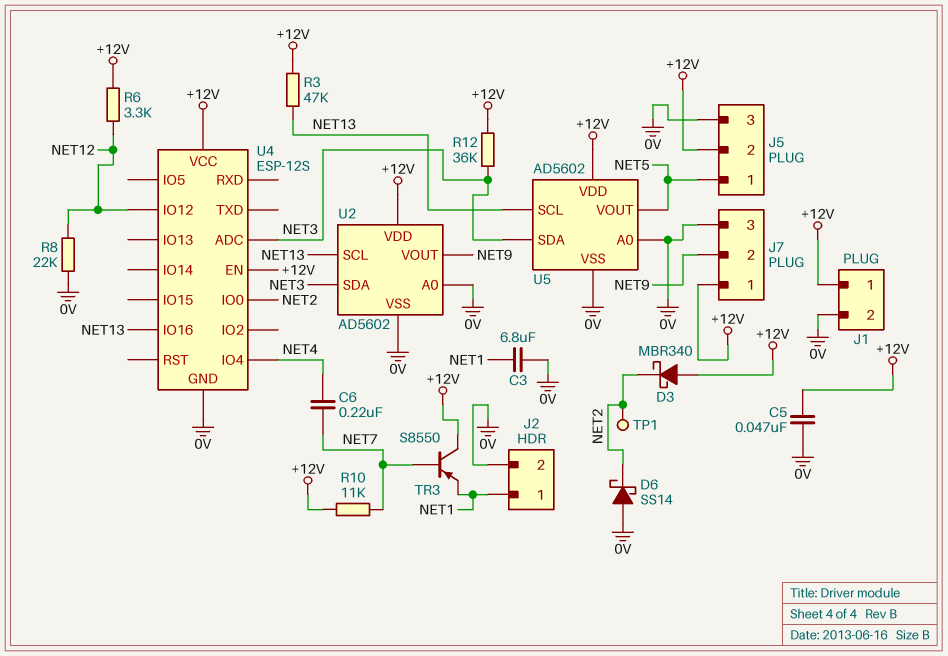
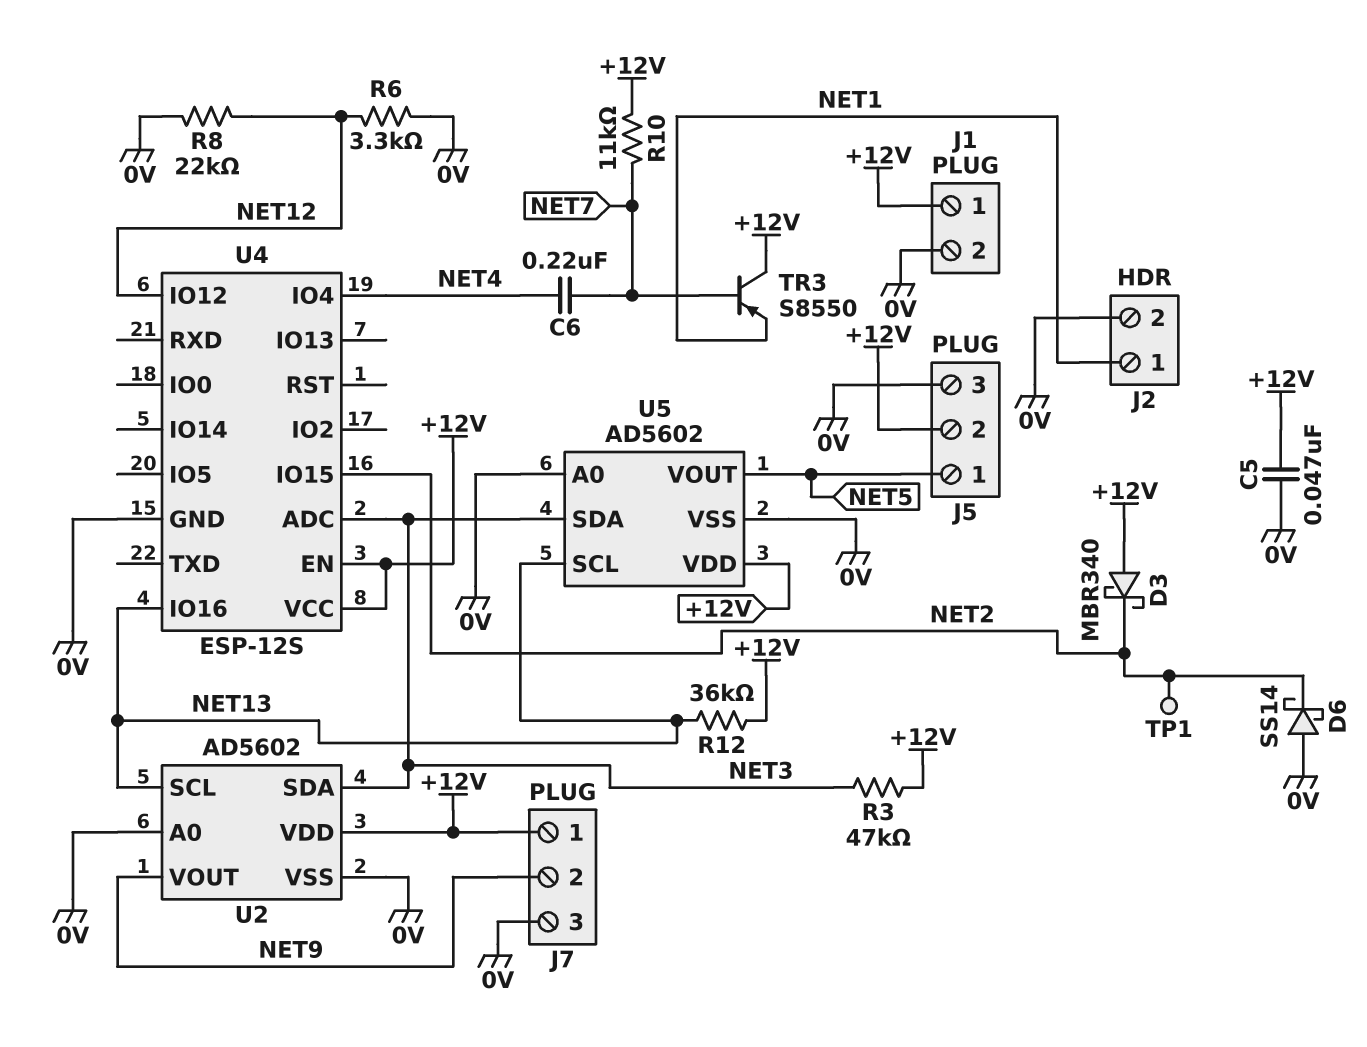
C3: 6.8uF (0V, NET1) -> none
R3: 47k (+12V, NET13) -> 47k (+12V, NET3)
R6: 3.3k (+12V, NET12) -> 3.3k (0V, NET12)
R12: 36k (+12V, NET3) -> 36k (+12V, NET13)
U4 pin IO0: NET2 -> none
U4 pin IO15: none -> NET2

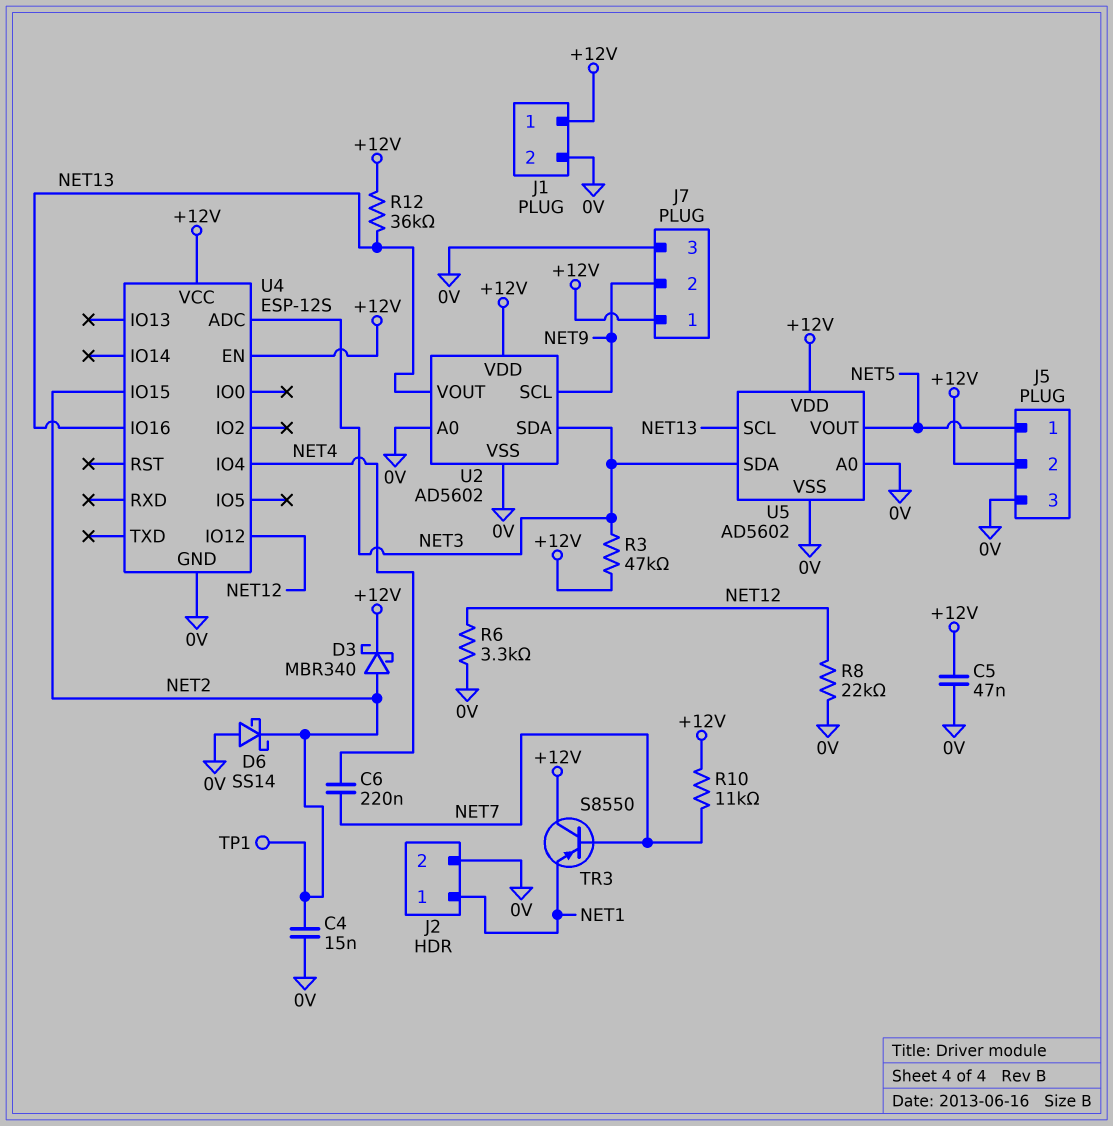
C4: none -> 15nF (0V, NET2)
D3: schottky MBR340 (A +12V, K NET2) -> schottky MBR340 (A NET2, K +12V)
U2 pin SCL: NET13 -> NET9
U2 pin VOUT: NET9 -> NET13

